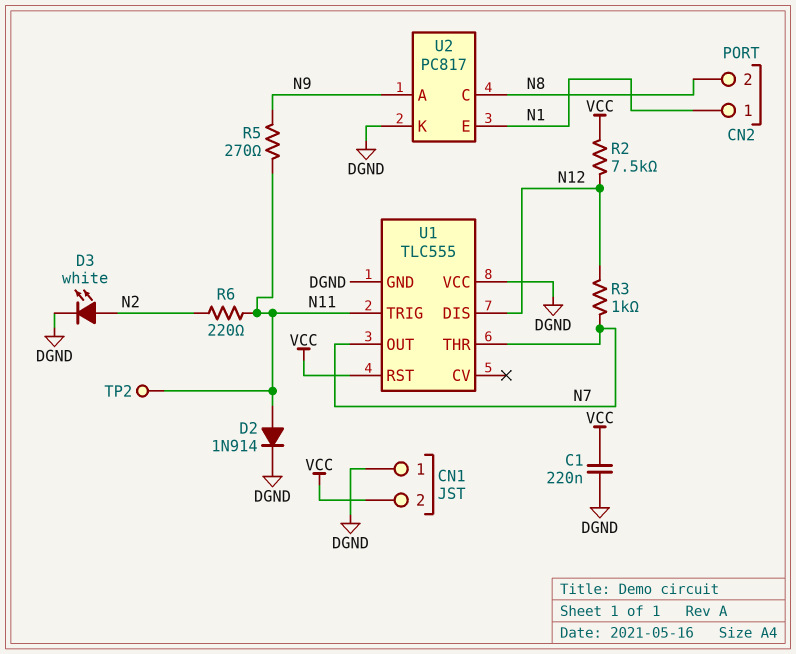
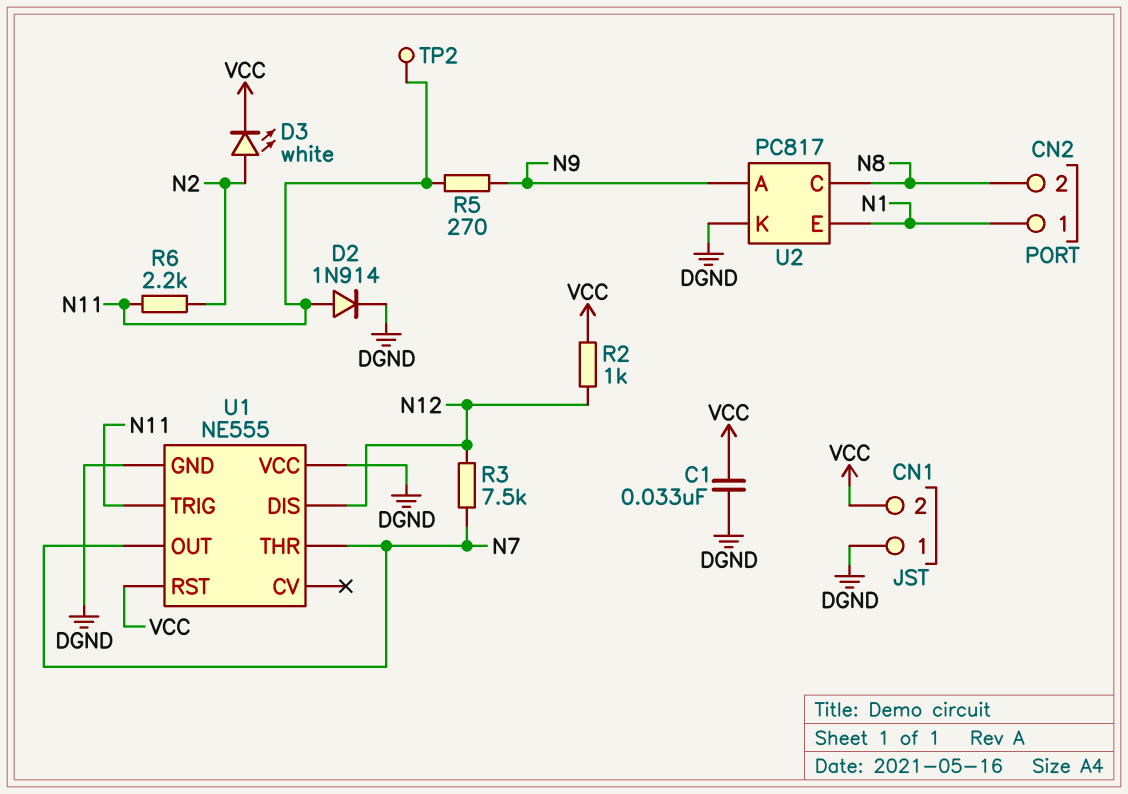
C1: 220nF (DGND, VCC) -> 33nF (DGND, VCC)
D3: LED white (A N2, K DGND) -> LED white (A N2, K VCC)
R2: 7.5k (N12, VCC) -> 1k (N12, VCC)
R3: 1k (N7, N12) -> 7.5k (N7, N12)
R6: 220 (N2, N11) -> 2.2k (N2, N11)
U1: TLC555 -> NE555

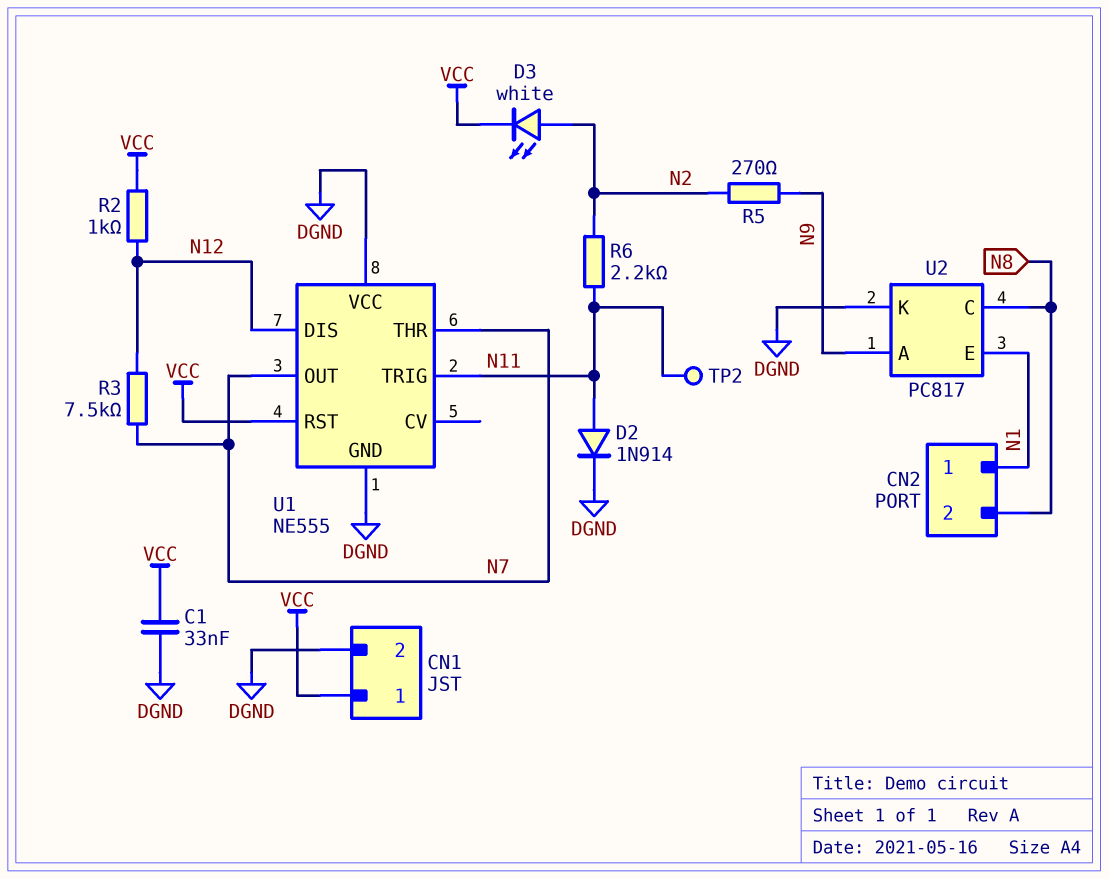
CN1 pin 1: DGND -> VCC
CN1 pin 2: VCC -> DGND
R5: 270 (N9, N11) -> 270 (N2, N9)

